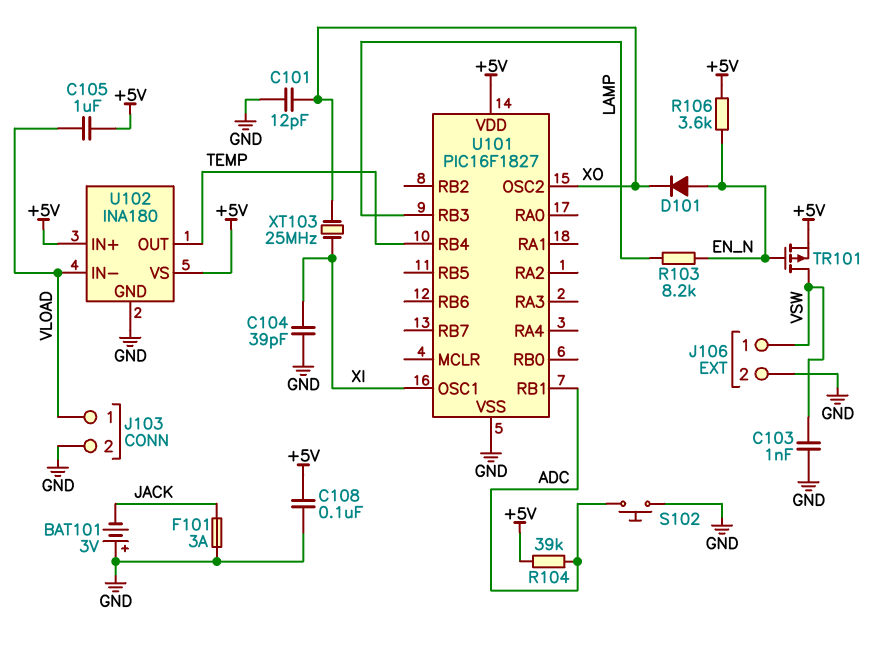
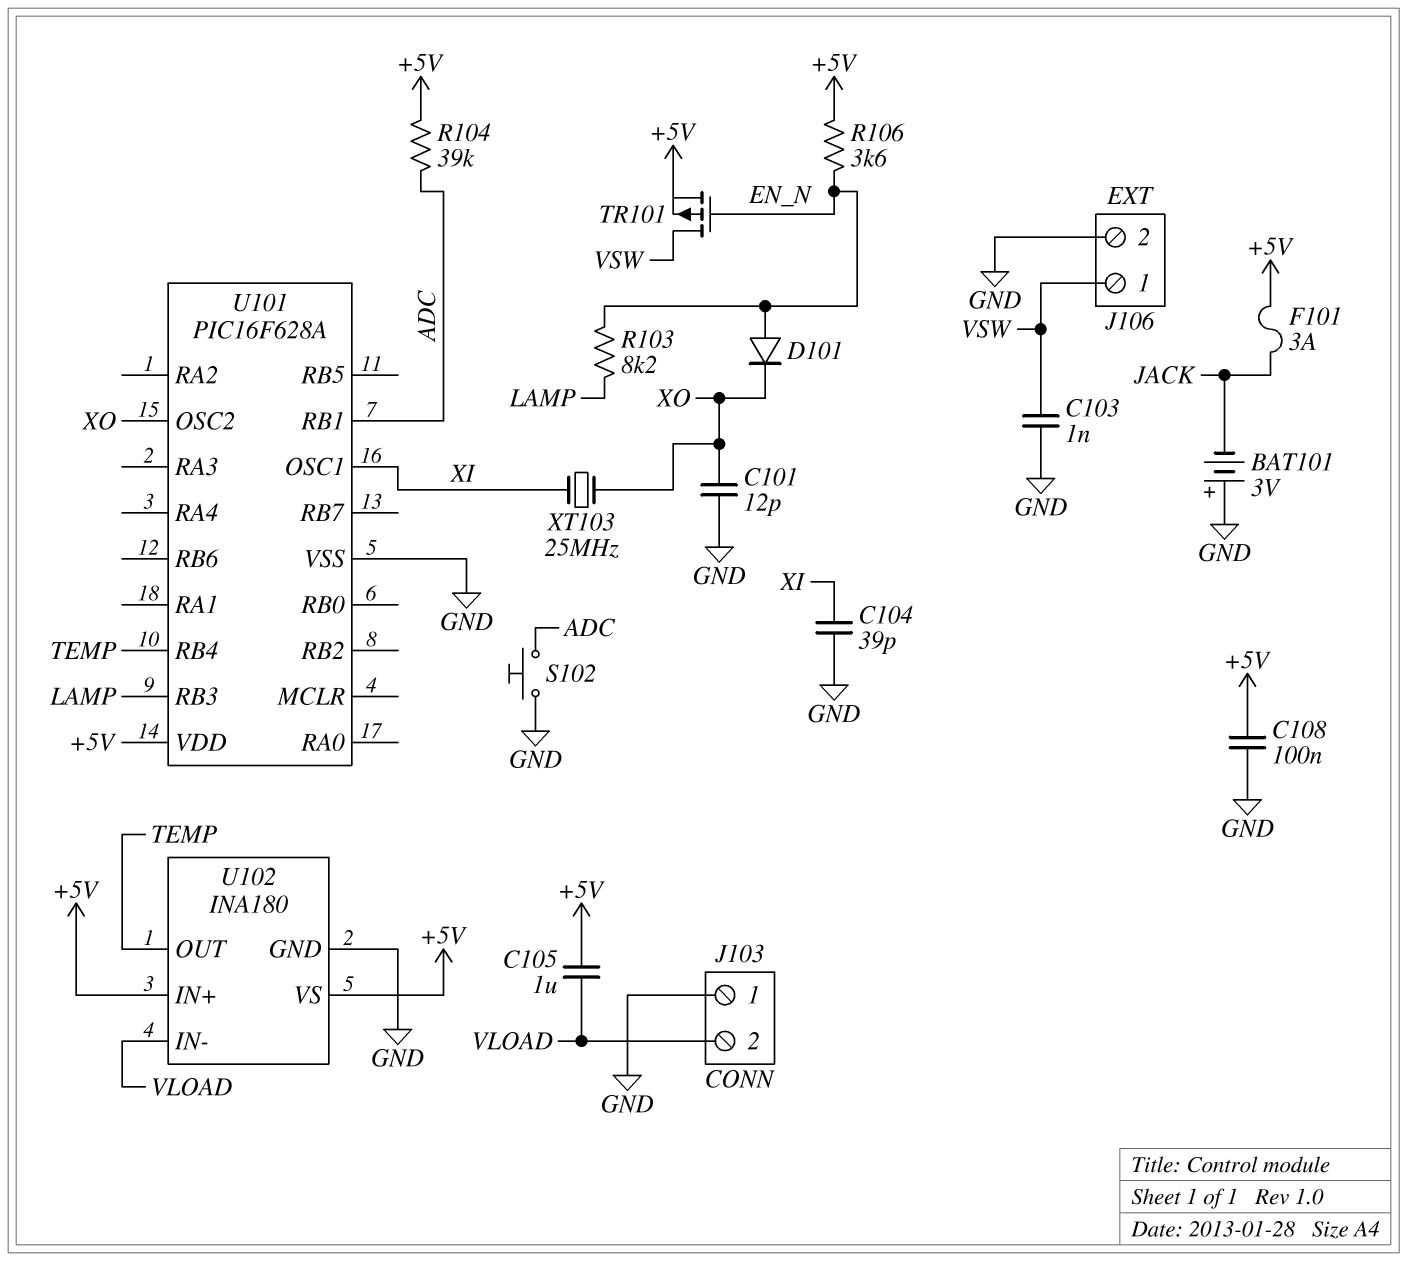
F101: 3A (GND, JACK) -> 3A (+5V, JACK)
J103 pin 1: VLOAD -> GND
J103 pin 2: GND -> VLOAD
U101: PIC16F1827 -> PIC16F628A

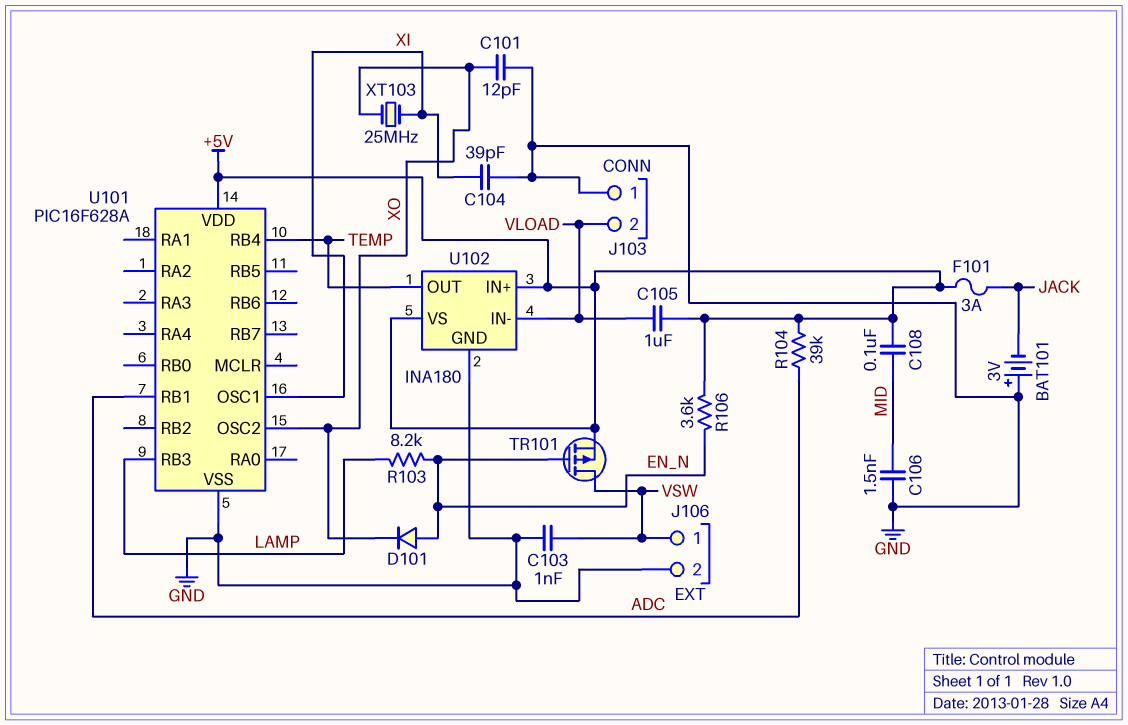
C106: none -> 1.5nF (GND, MID)
C108: 100nF (+5V, GND) -> 100nF (+5V, MID)
S102: button (ADC, GND) -> none

